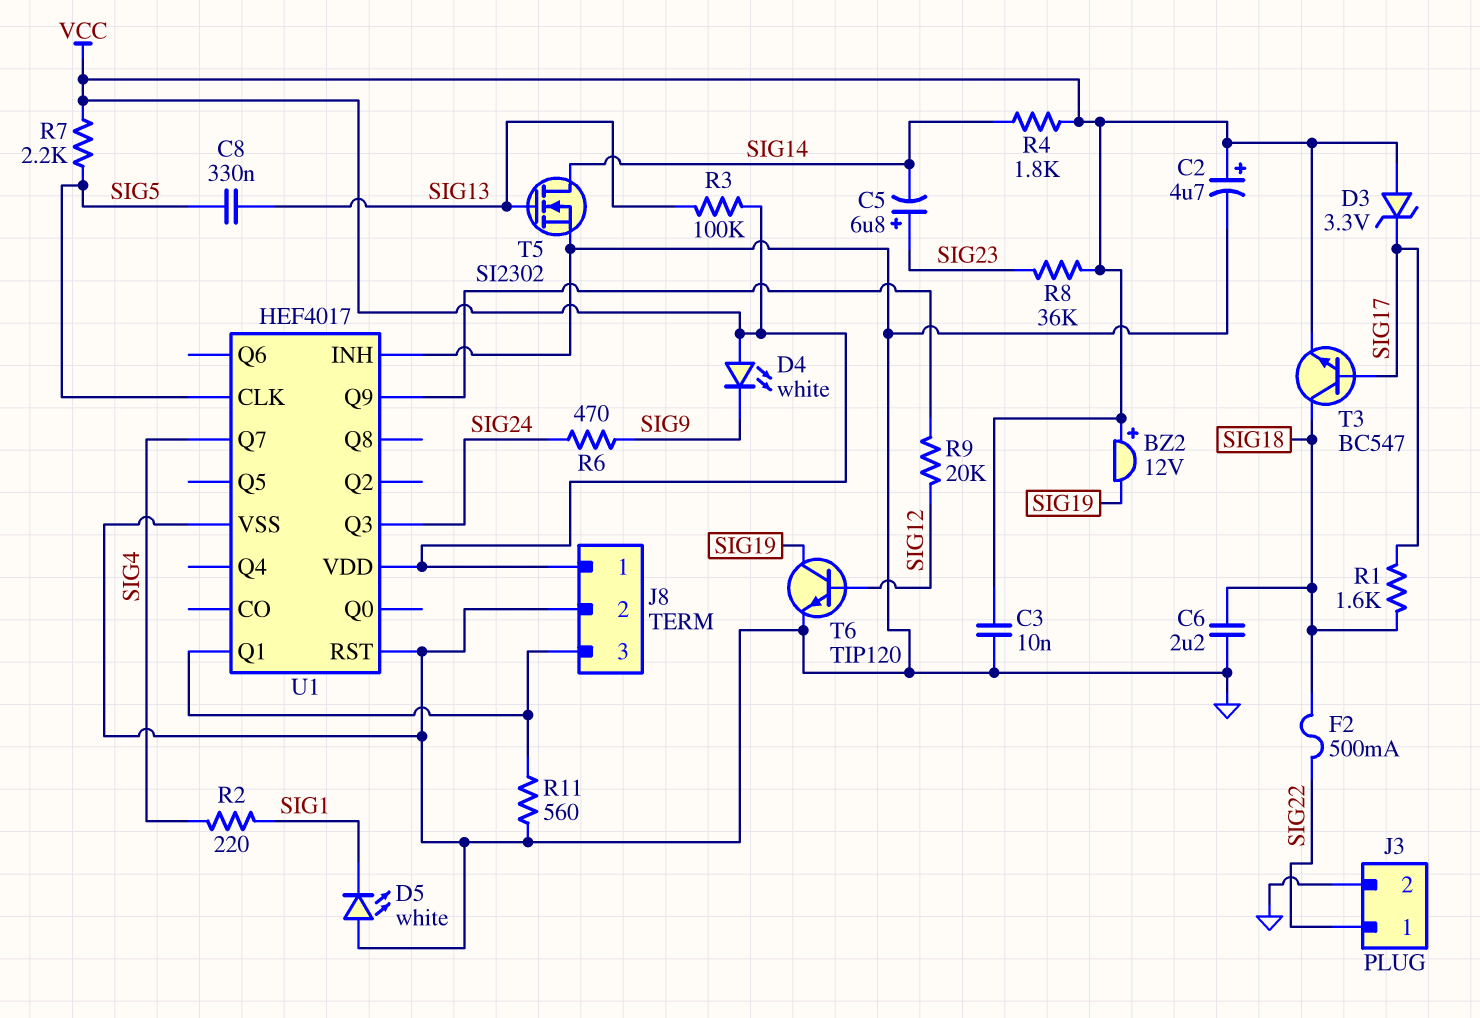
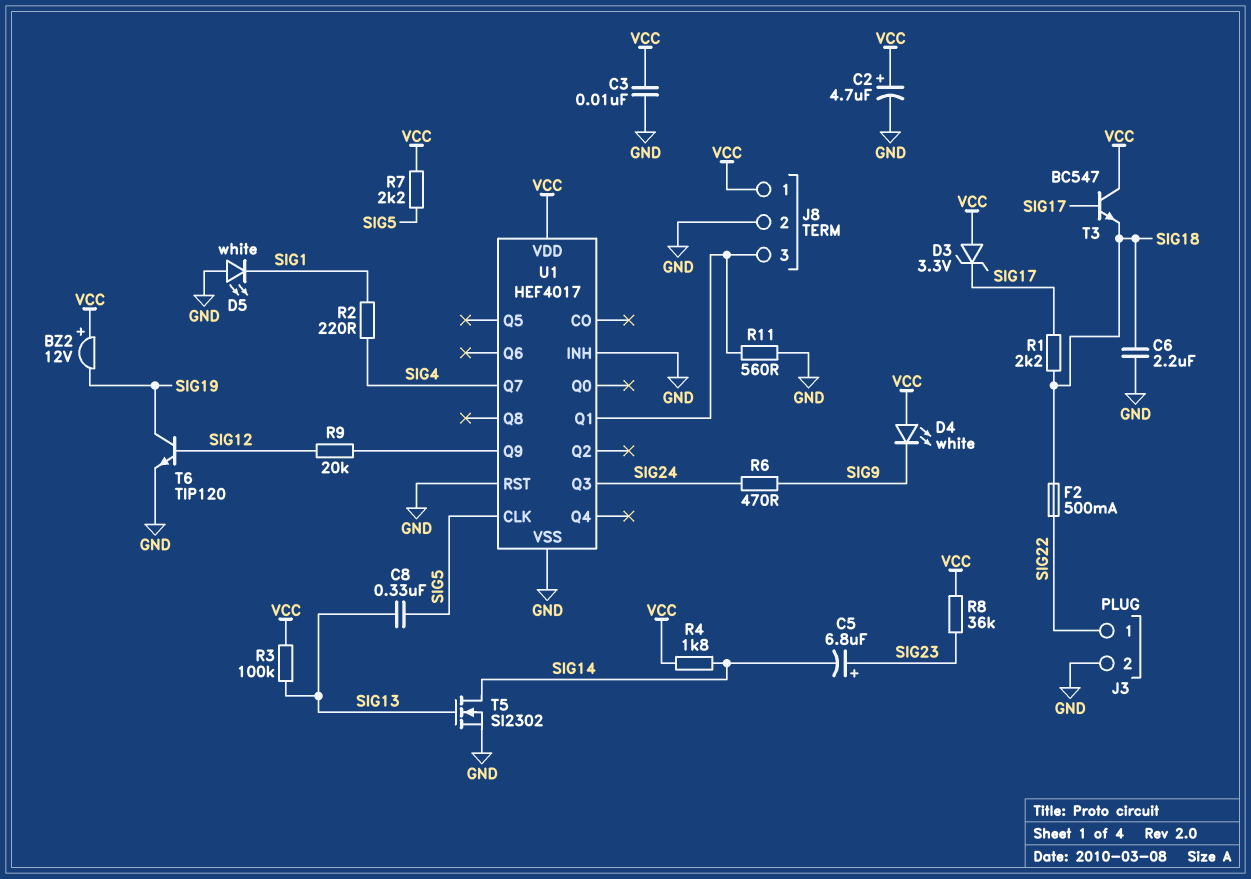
R1: 1.6k (SIG17, SIG18) -> 2.2k (SIG17, SIG18)
T3: NPN BC547 (B SIG17, C SIG18, E VCC) -> NPN BC547 (B SIG17, C VCC, E SIG18)

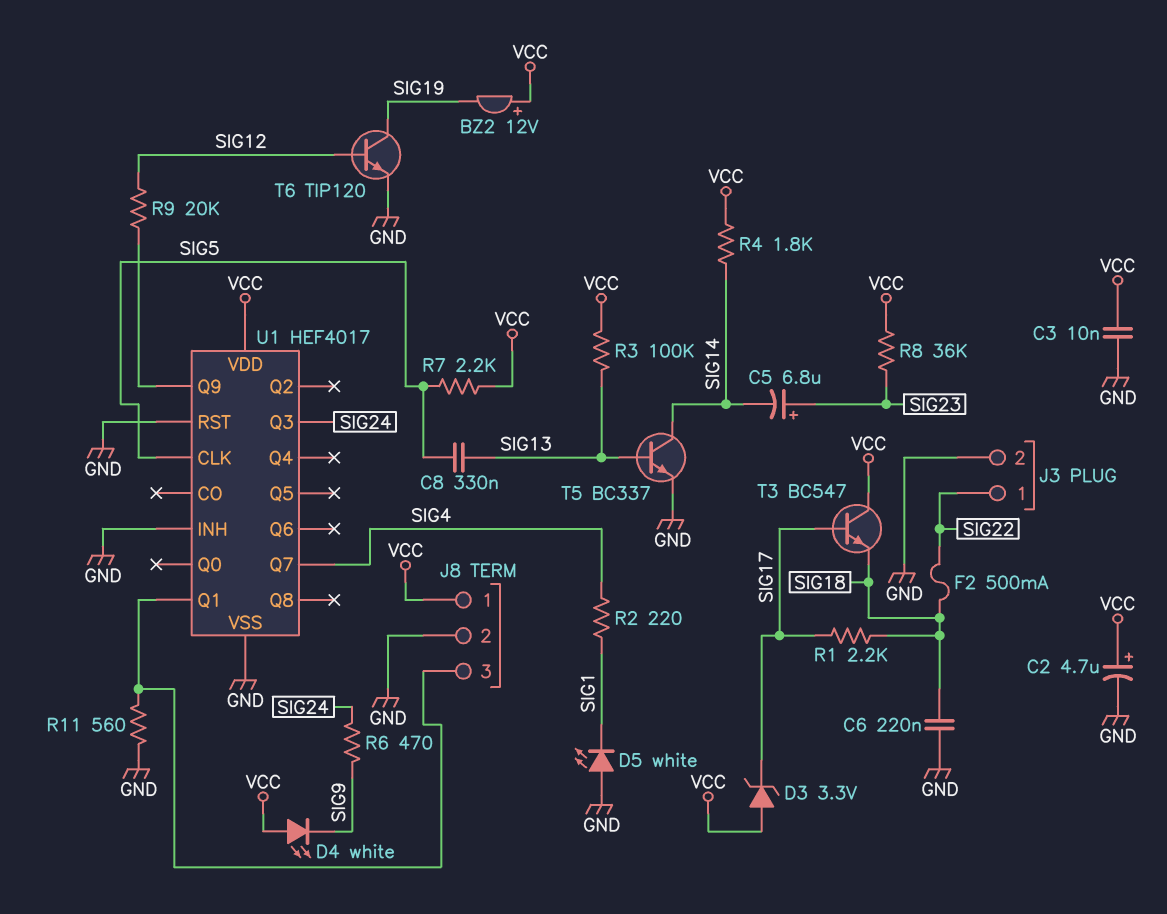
C6: 2.2uF (GND, SIG18) -> 220nF (GND, SIG18)
T5: NMOS SI2302 (G SIG13, D SIG14, S GND) -> NPN BC337 (B SIG13, C SIG14, E GND)

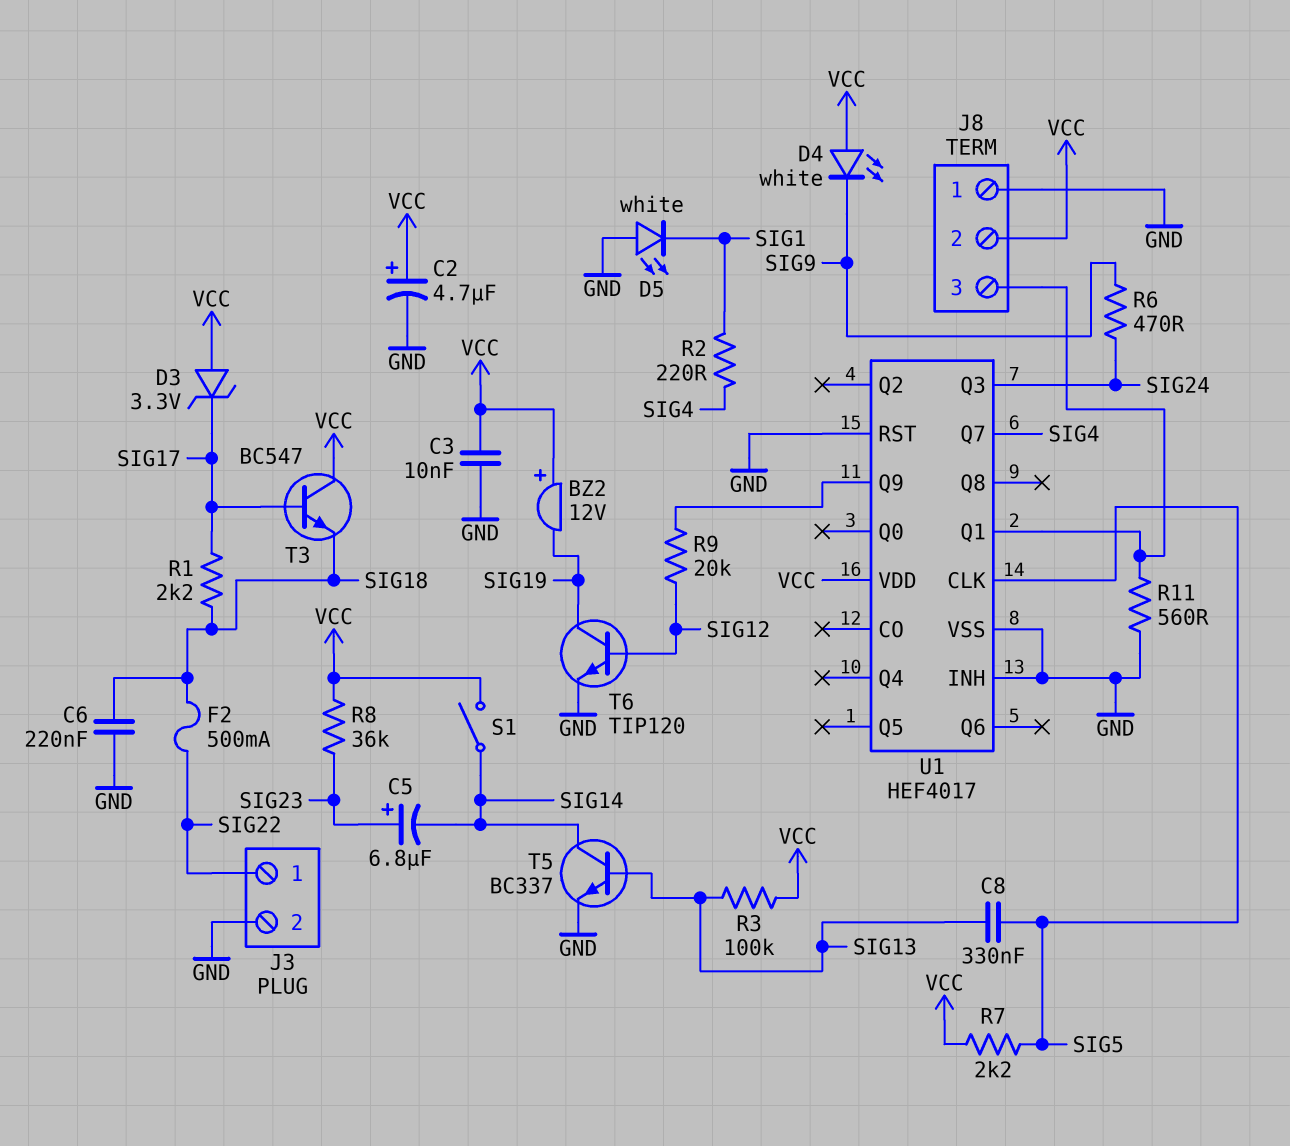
J8 pin 1: VCC -> GND
J8 pin 2: GND -> VCC
R4: 1.8k (SIG14, VCC) -> none
S1: none -> switch (SIG14, VCC)

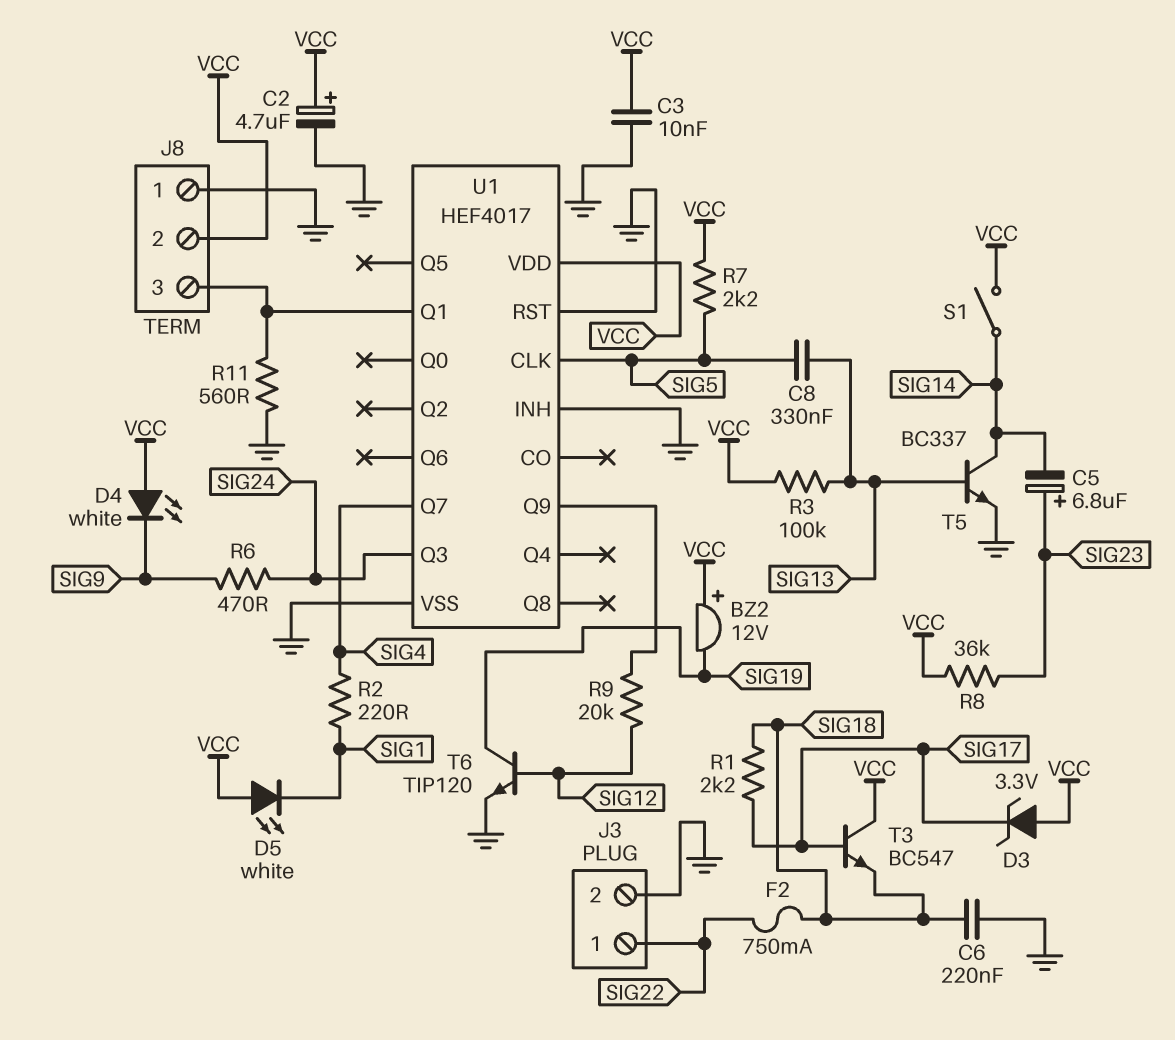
D5: LED white (A GND, K SIG1) -> LED white (A VCC, K SIG1)
F2: 500mA (SIG18, SIG22) -> 750mA (SIG18, SIG22)

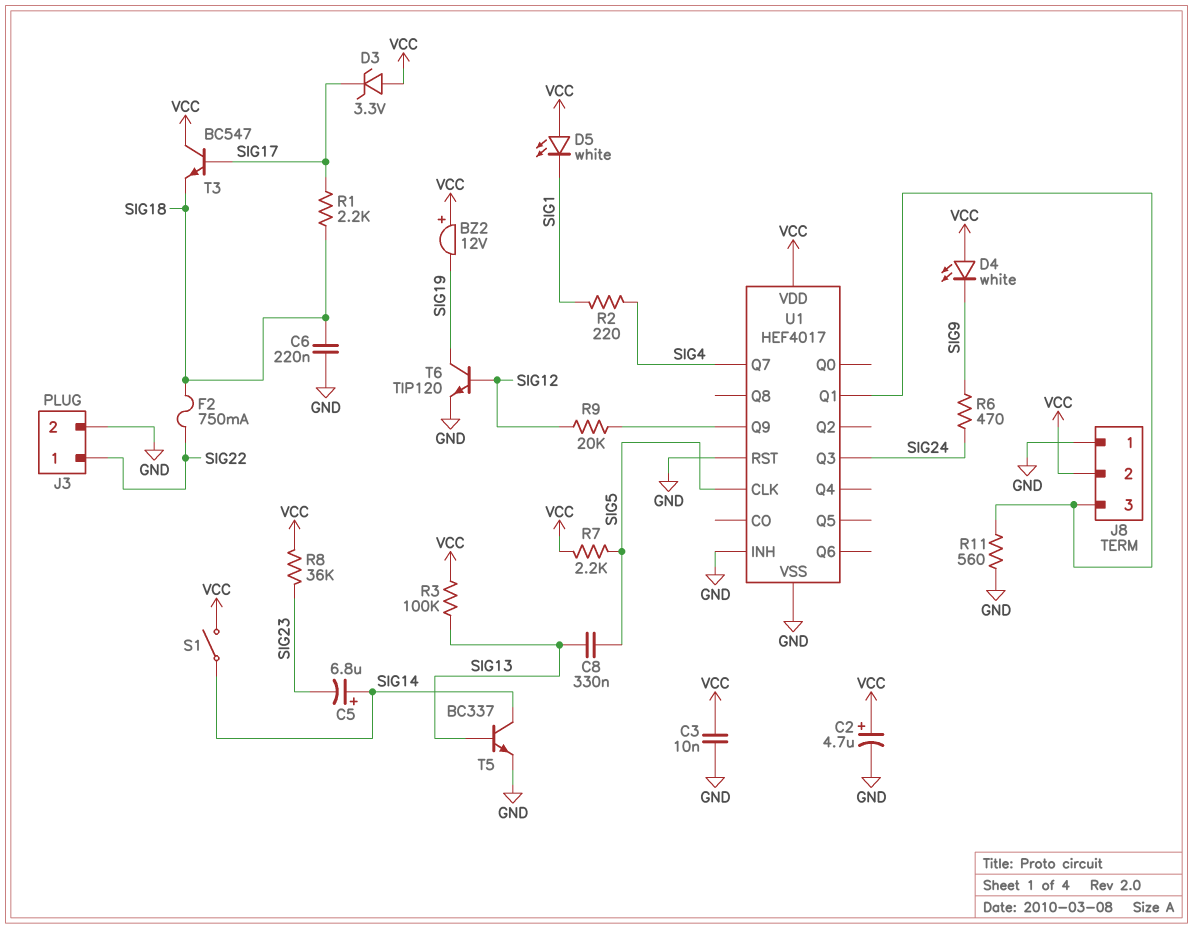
C5: 6.8uF (plus SIG23, minus SIG14) -> 6.8uF (plus SIG14, minus SIG23)

